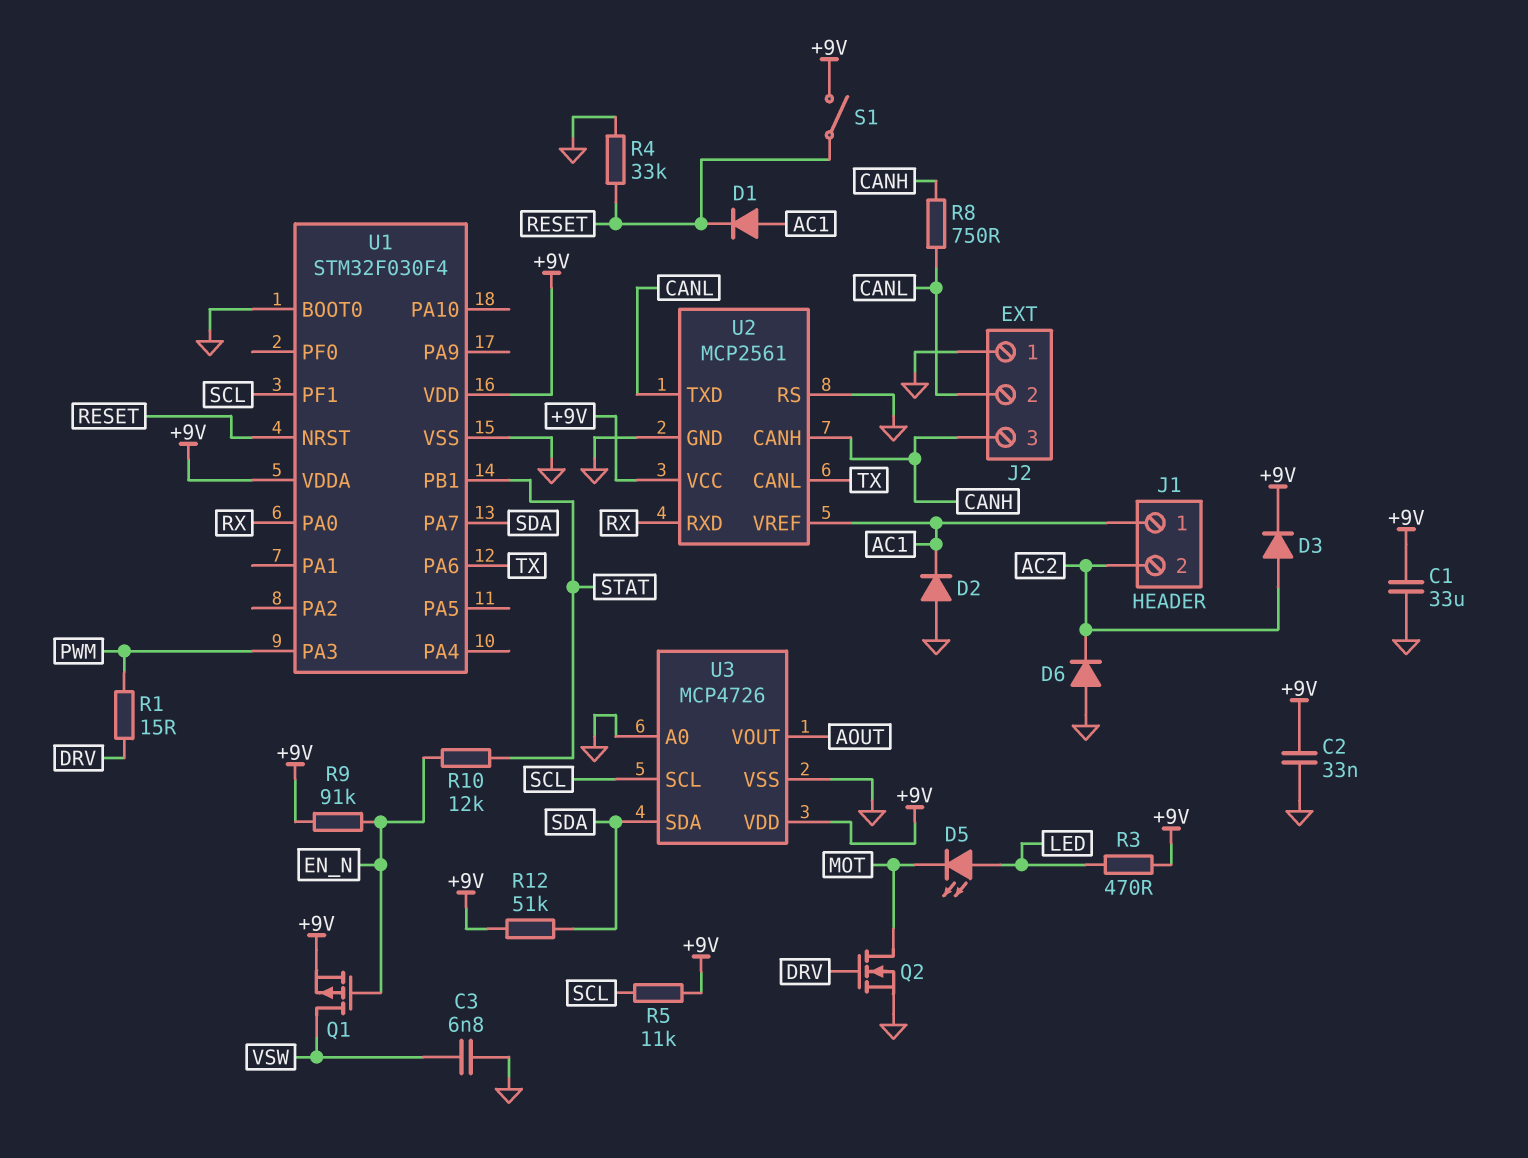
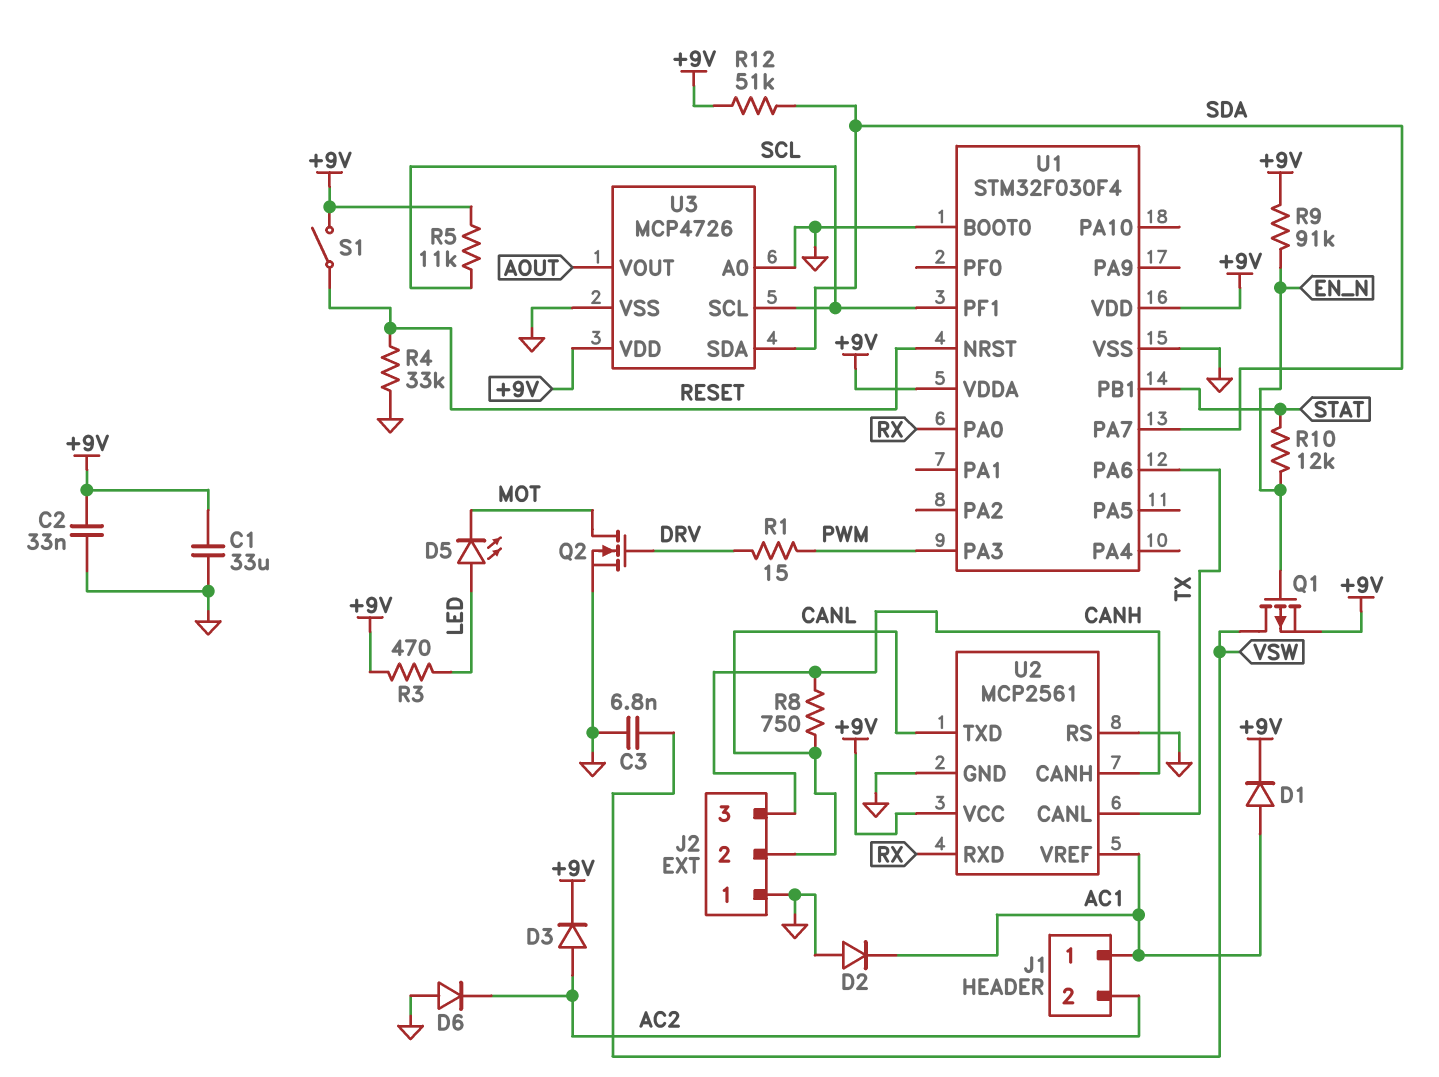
D1: diode (A AC1, K RESET) -> diode (A AC1, K +9V)

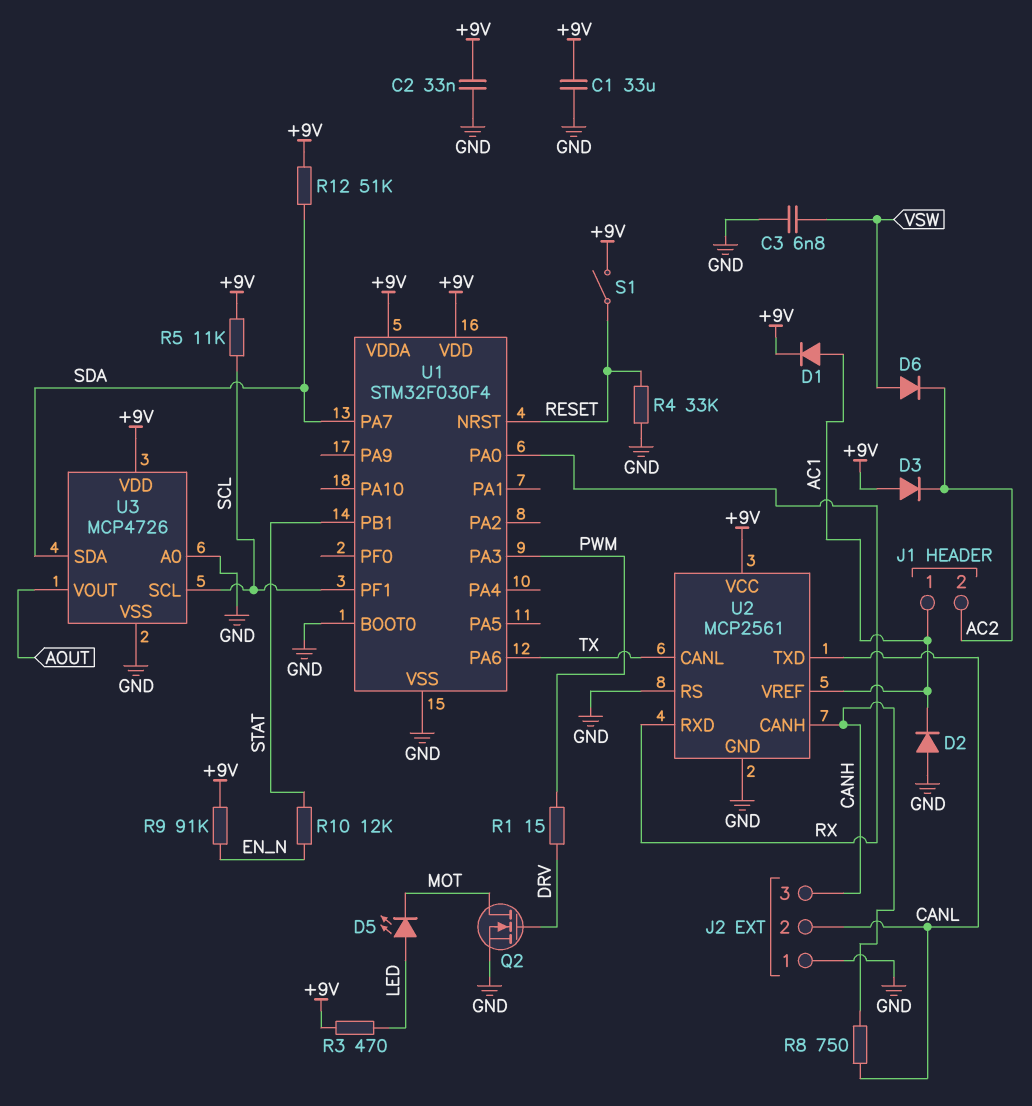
D3: diode (A AC2, K +9V) -> diode (A +9V, K AC2)
D6: diode (A GND, K AC2) -> diode (A VSW, K AC2)
Q1: PMOS (G EN_N, D VSW, S +9V) -> none

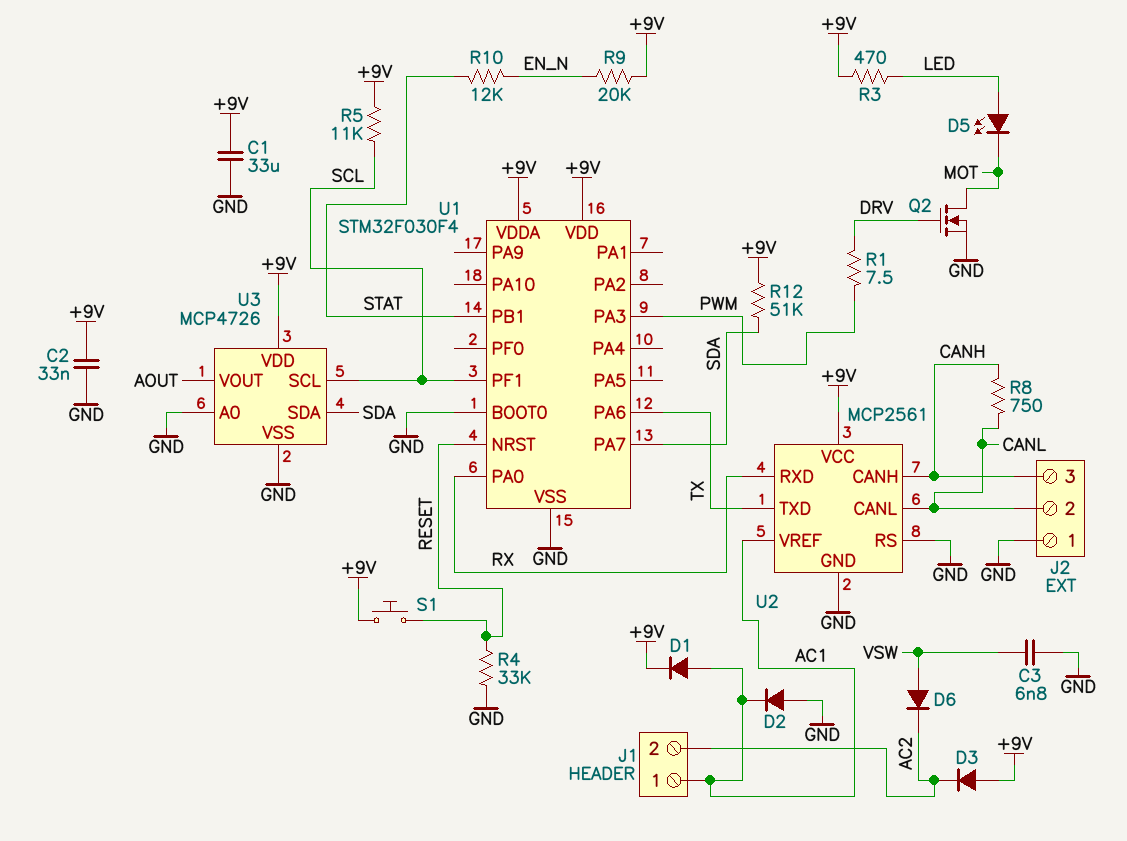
R1: 15 (DRV, PWM) -> 7.5 (DRV, PWM)
R9: 91k (+9V, EN_N) -> 20k (+9V, EN_N)
S1: switch (+9V, RESET) -> button (+9V, RESET)
U2 pin CANL: TX -> CANL
U2 pin TXD: CANL -> TX

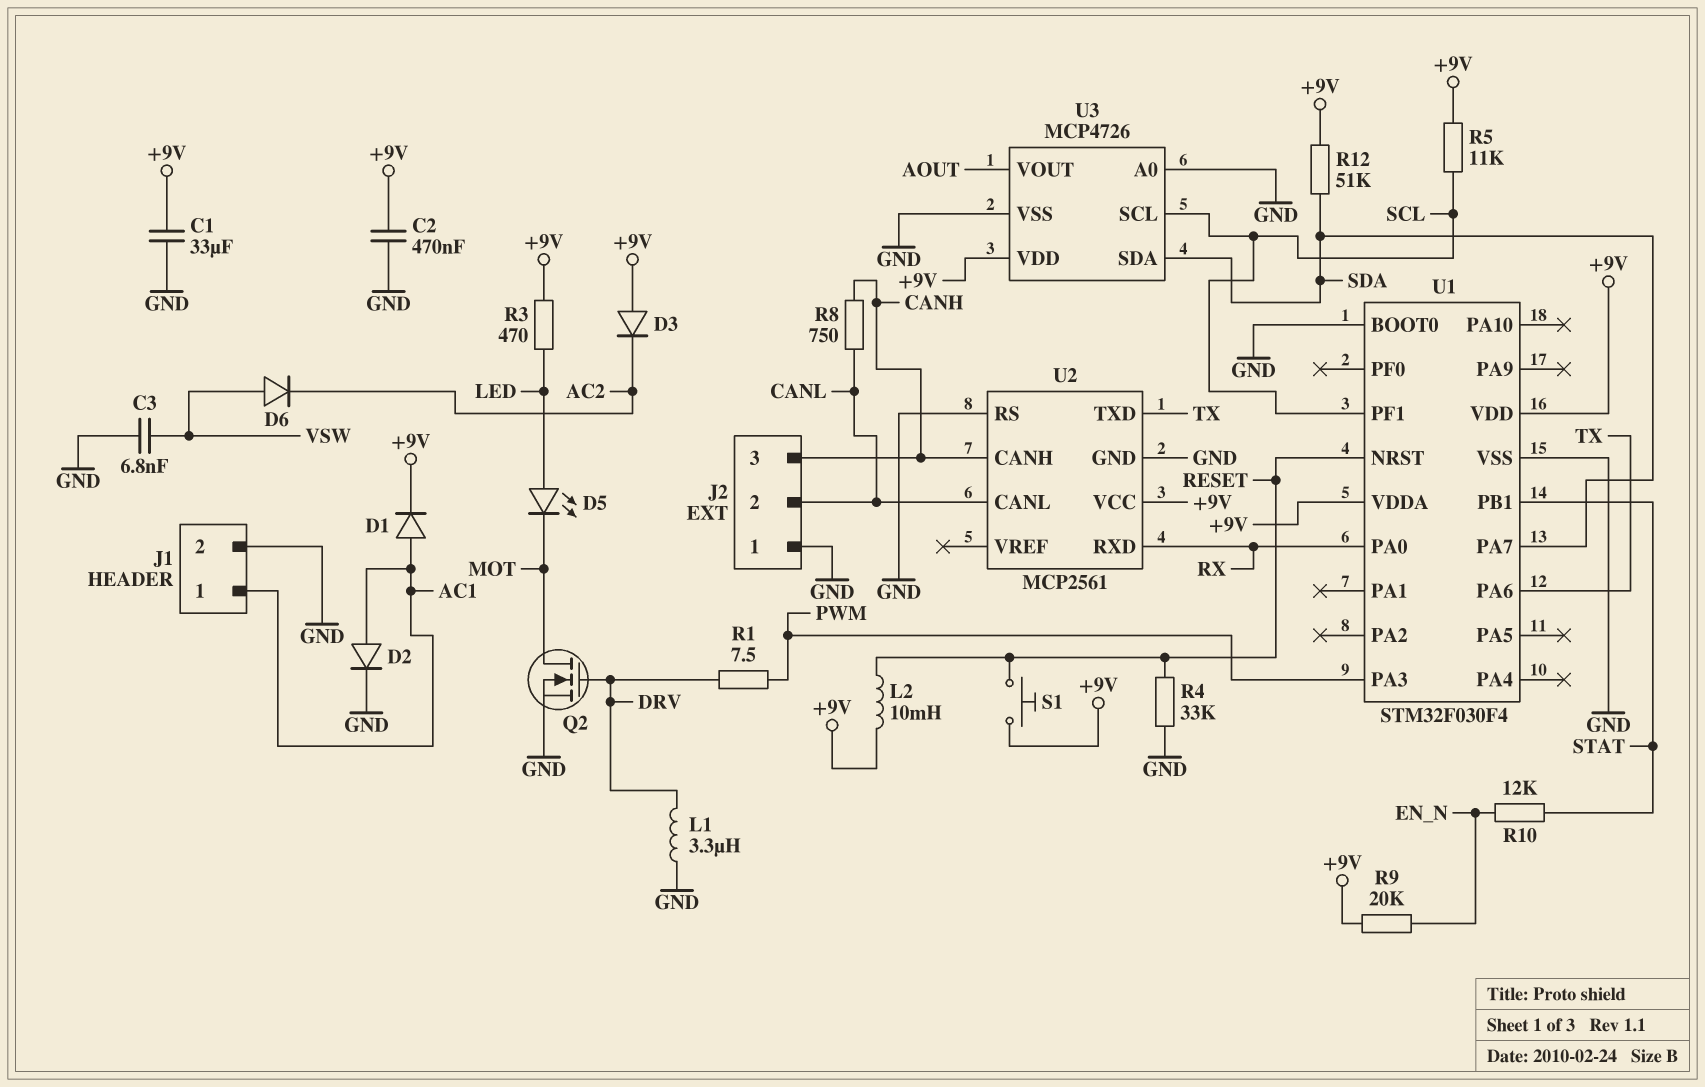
C2: 33nF (+9V, GND) -> 470nF (+9V, GND)
D2: diode (A GND, K AC1) -> diode (A AC1, K GND)
J1 pin 2: AC2 -> GND
L1: none -> 3.3uH (DRV, GND)
L2: none -> 10mH (+9V, RESET)
U2 pin VREF: AC1 -> none

